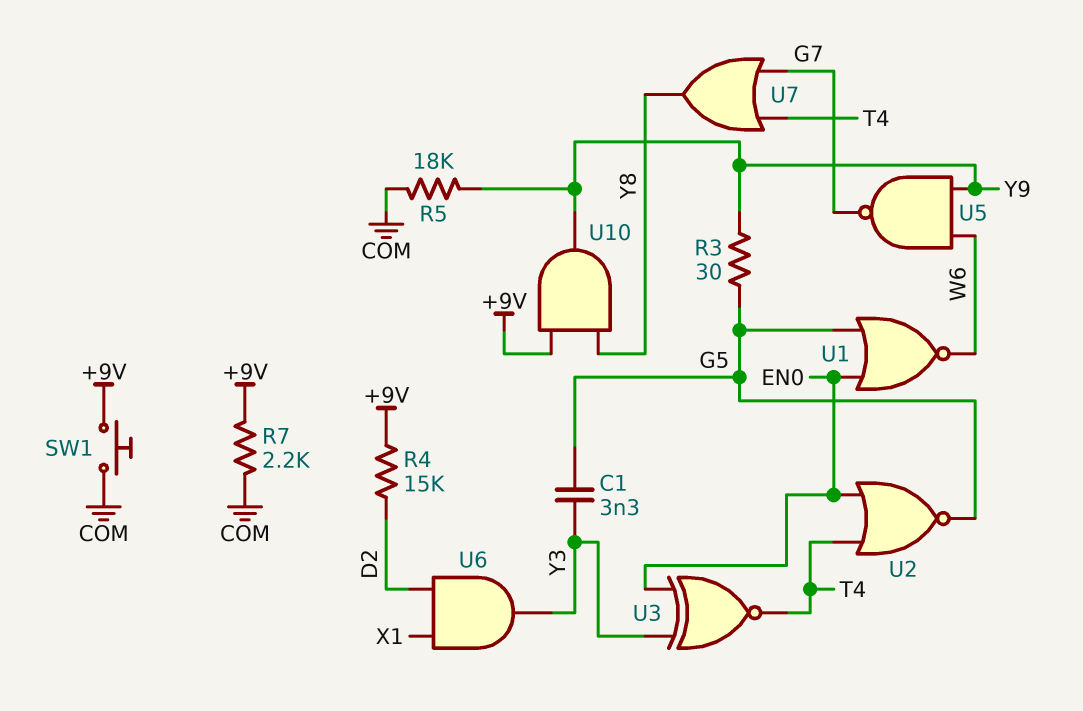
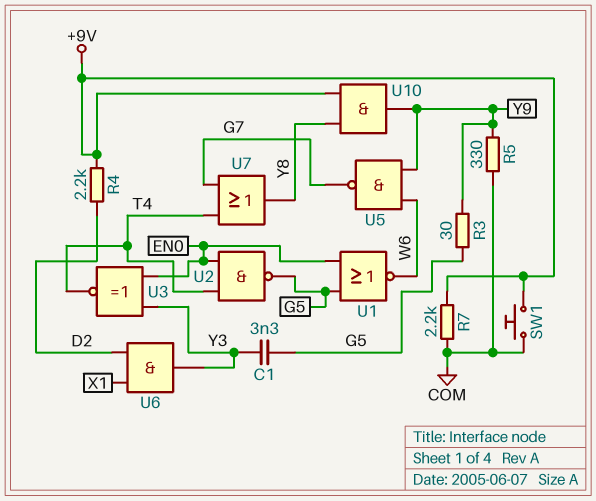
R4: 15k (+9V, D2) -> 2.2k (+9V, D2)
R5: 18k (COM, Y9) -> 330 (COM, Y9)
U2: NOR (in EN0, in T4, out G5) -> NAND (in EN0, in T4, out G5)

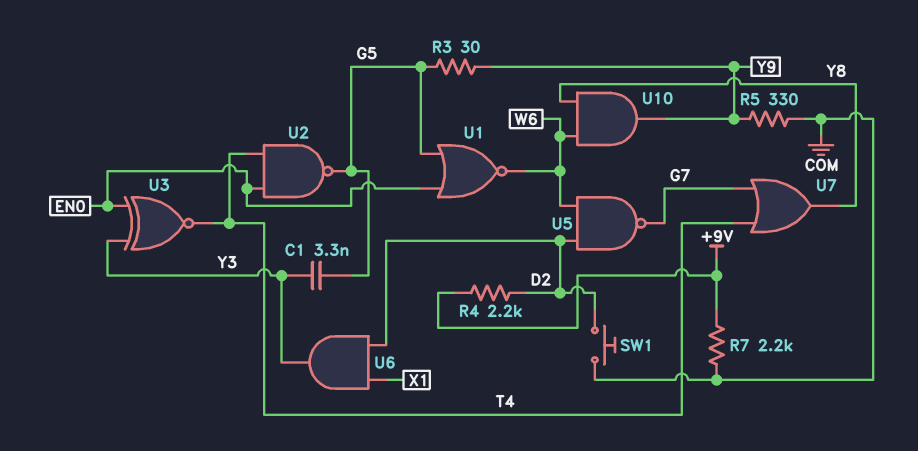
SW1: button (+9V, COM) -> button (COM, D2)
U5: NAND (in W6, in Y9, out G7) -> NAND (in D2, in W6, out G7)
U10: AND (in +9V, in Y8, out Y9) -> AND (in W6, in Y8, out Y9)

